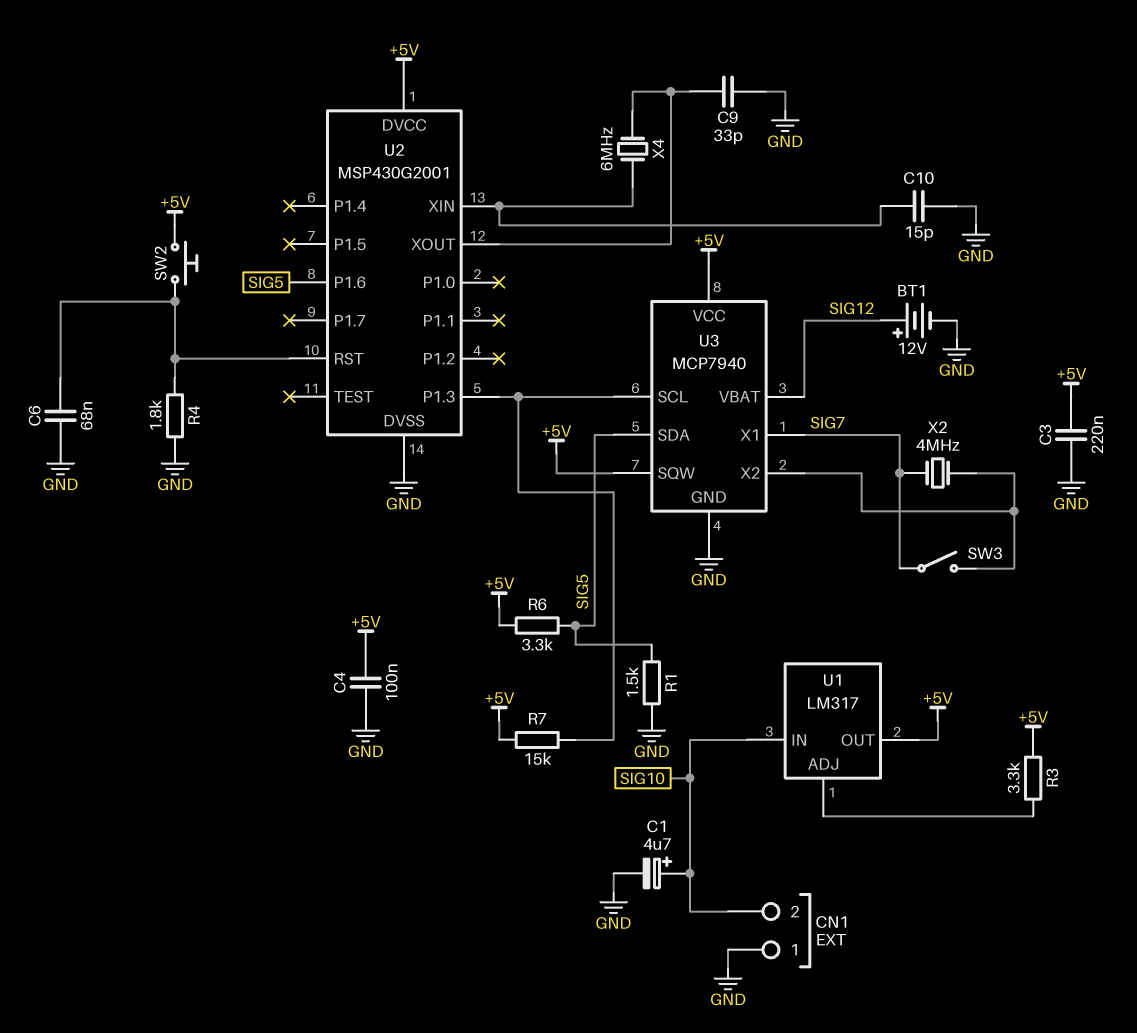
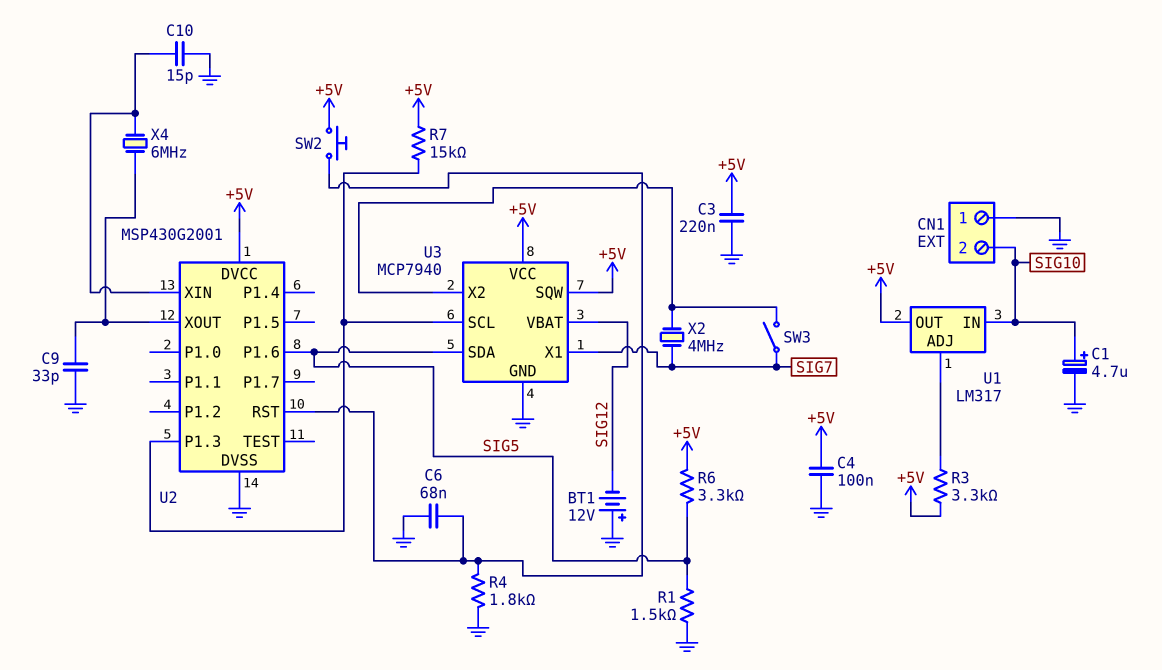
BT1: 12V (plus SIG12, minus GND) -> 12V (plus GND, minus SIG12)

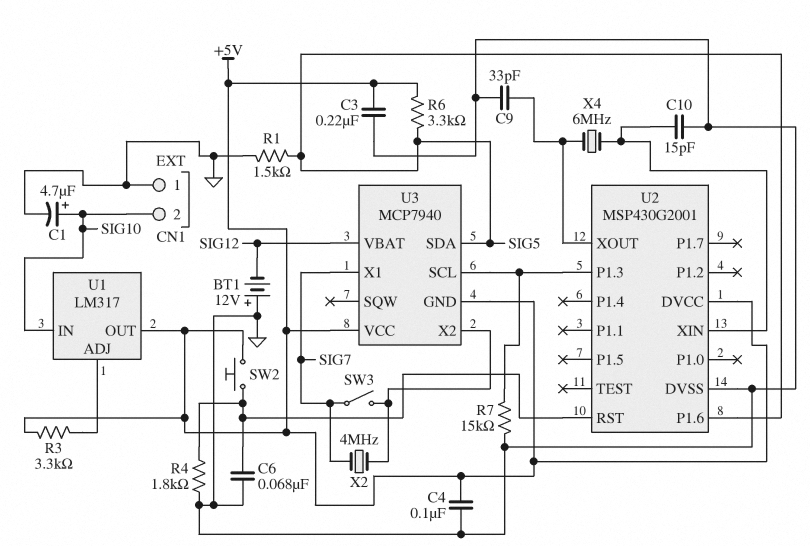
R7: 15k (+5V, U2/P1.3) -> 15k (GND, U2/P1.3)
U3 pin GND: GND -> +5V
U3 pin SQW: +5V -> none

